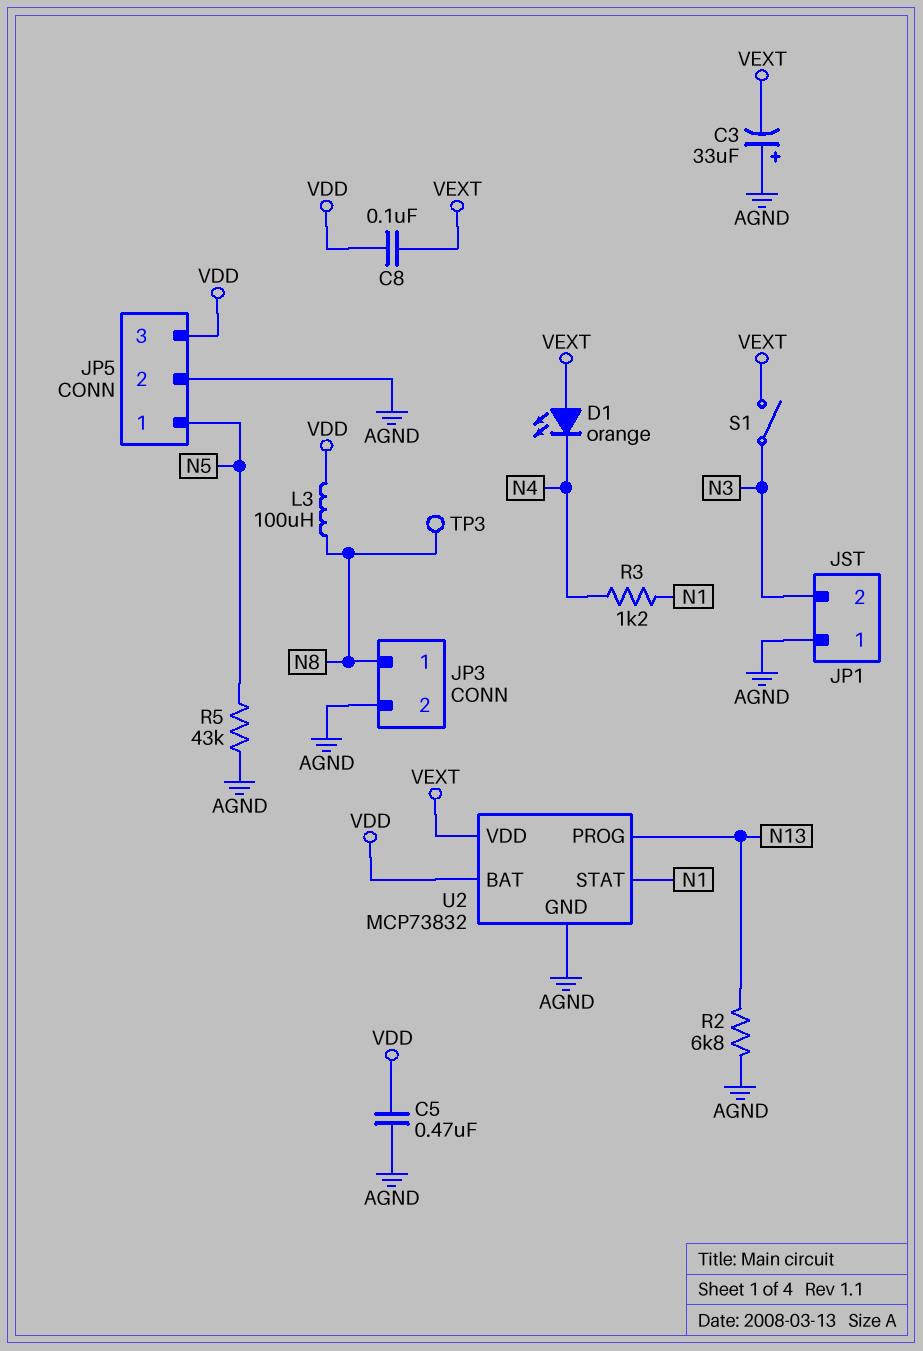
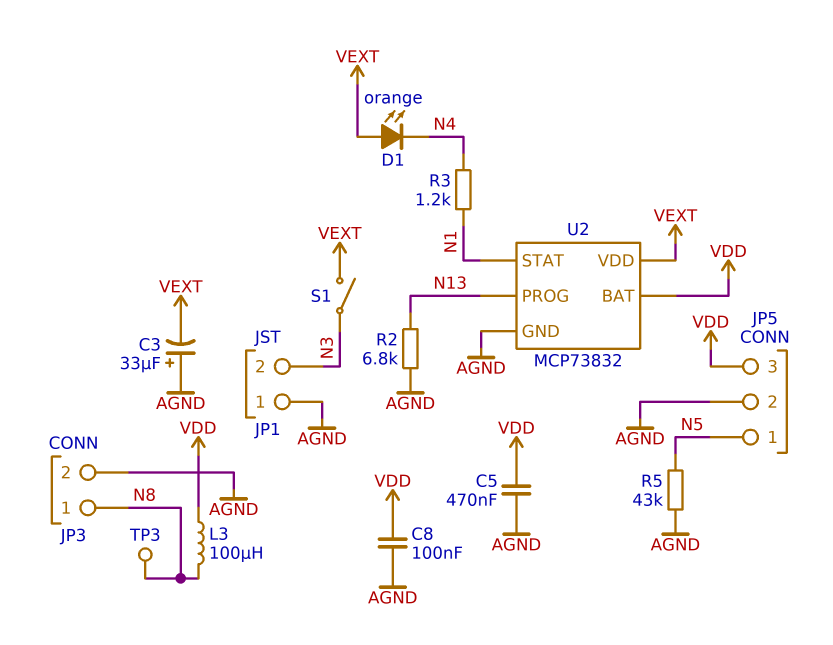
C8: 100nF (VDD, VEXT) -> 100nF (AGND, VDD)

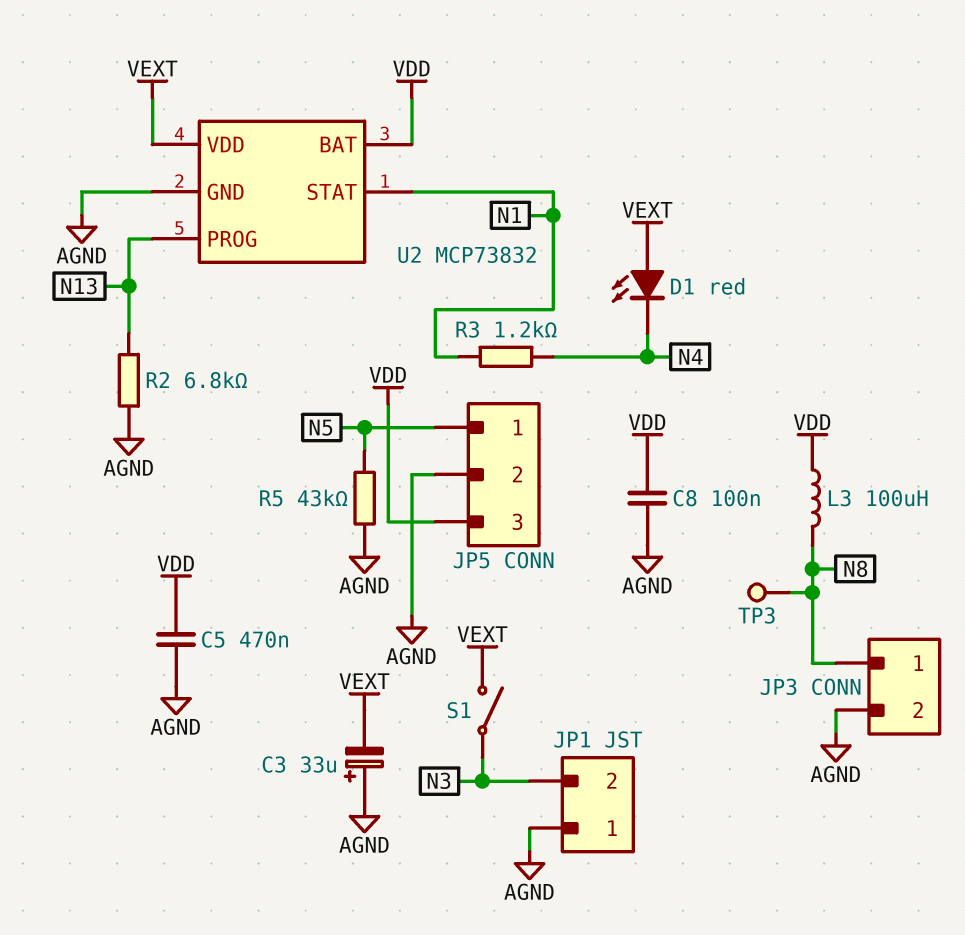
D1: LED orange (A VEXT, K N4) -> LED red (A VEXT, K N4)

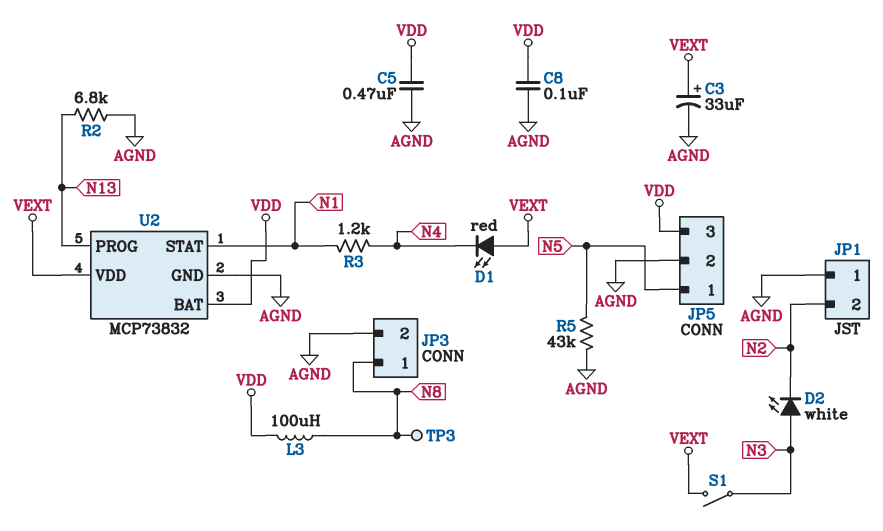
C3: 33uF (plus AGND, minus VEXT) -> 33uF (plus VEXT, minus AGND)
D2: none -> LED white (A N3, K N2)
JP1 pin 2: N3 -> N2

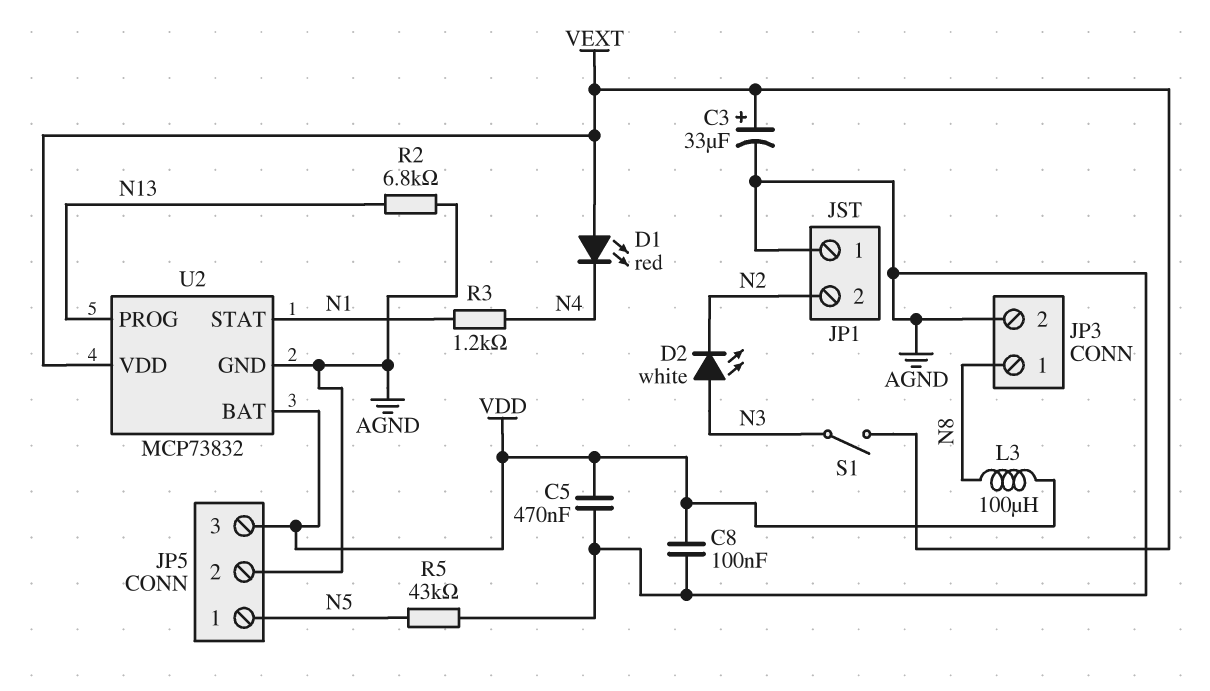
TP3: test point (N8) -> none

